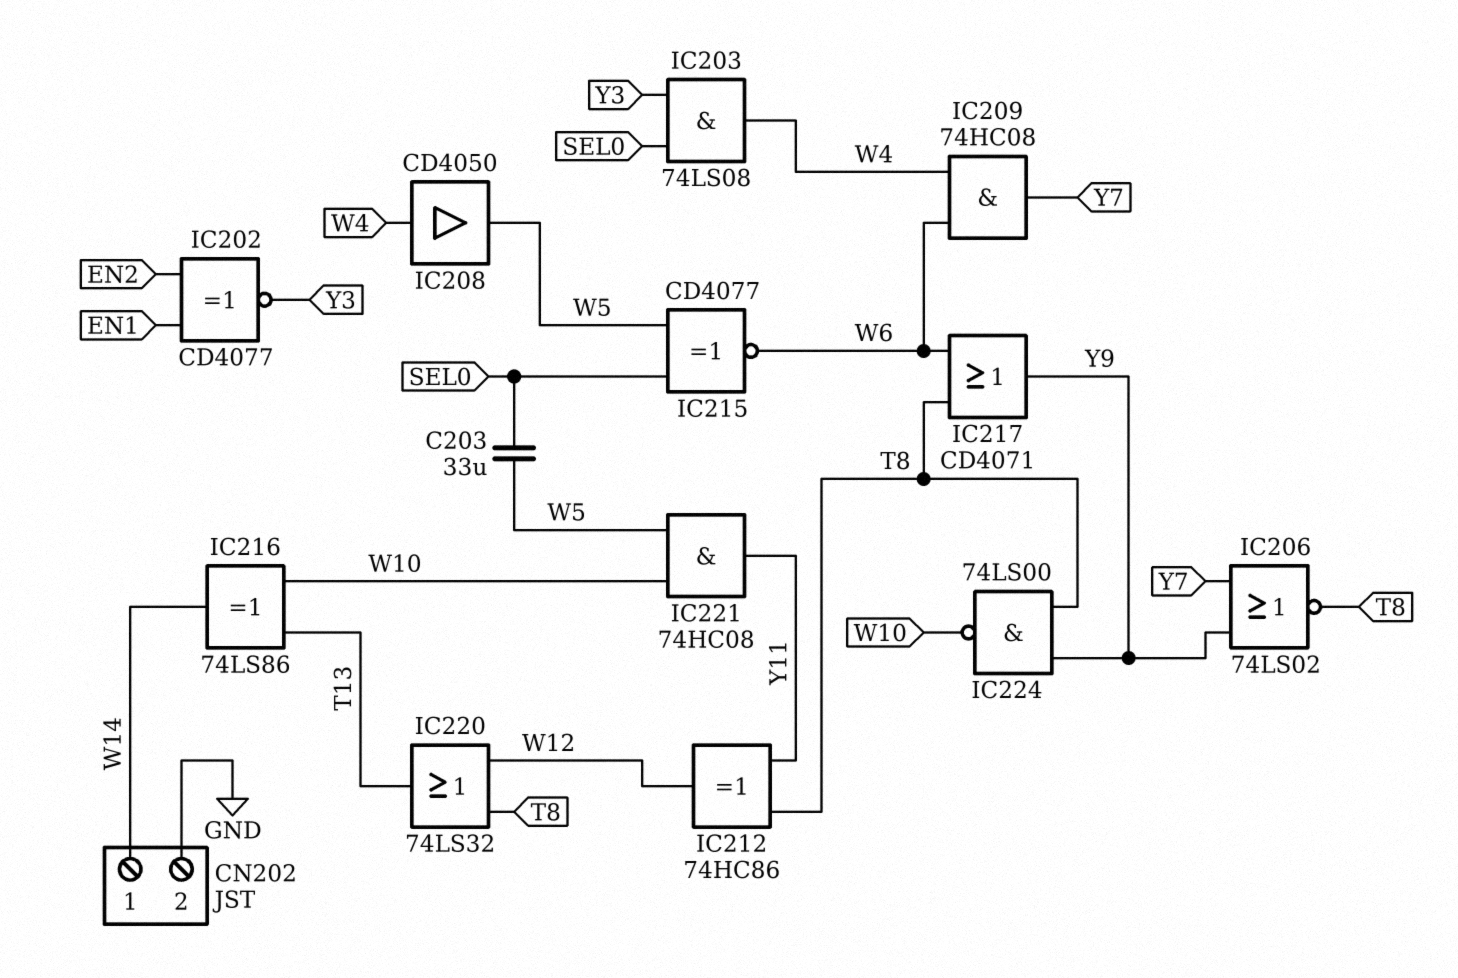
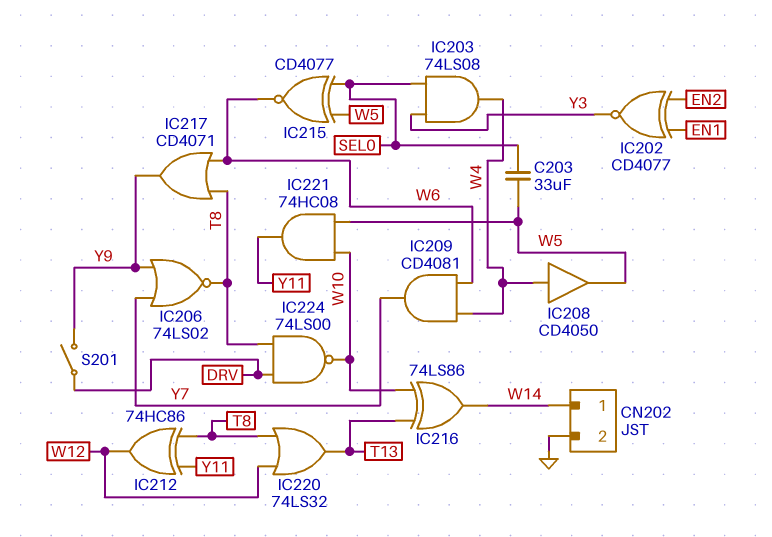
IC209: AND 74HC08 (in W4, in W6, out Y7) -> AND CD4081 (in W4, in W6, out Y7)
IC224: NAND 74LS00 (in T8, in Y9, out W10) -> NAND 74LS00 (in DRV, in T8, out W10)
S201: none -> switch (DRV, Y9)

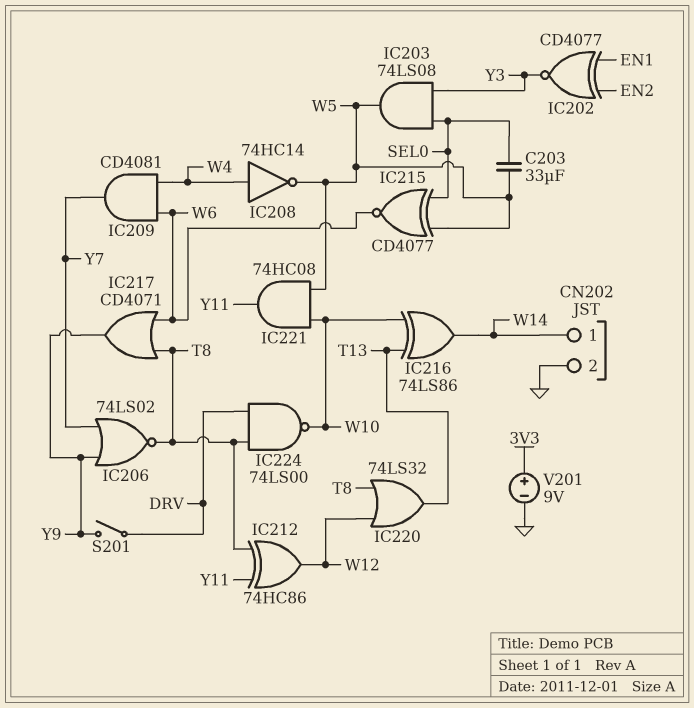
IC203: AND 74LS08 (in SEL0, in Y3, out W4) -> AND 74LS08 (in SEL0, in Y3, out W5)
IC208: buffer CD4050 (in W4, out W5) -> NOT 74HC14 (in W4, out W5)
V201: none -> 9V (plus 3V3, minus GND)

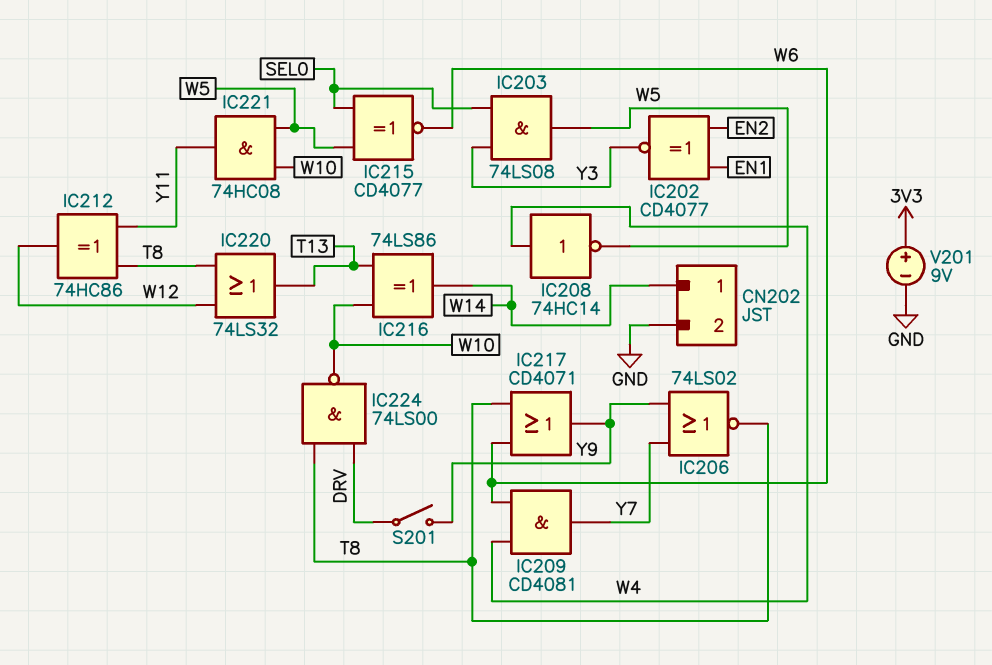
C203: 33uF (SEL0, W5) -> none

